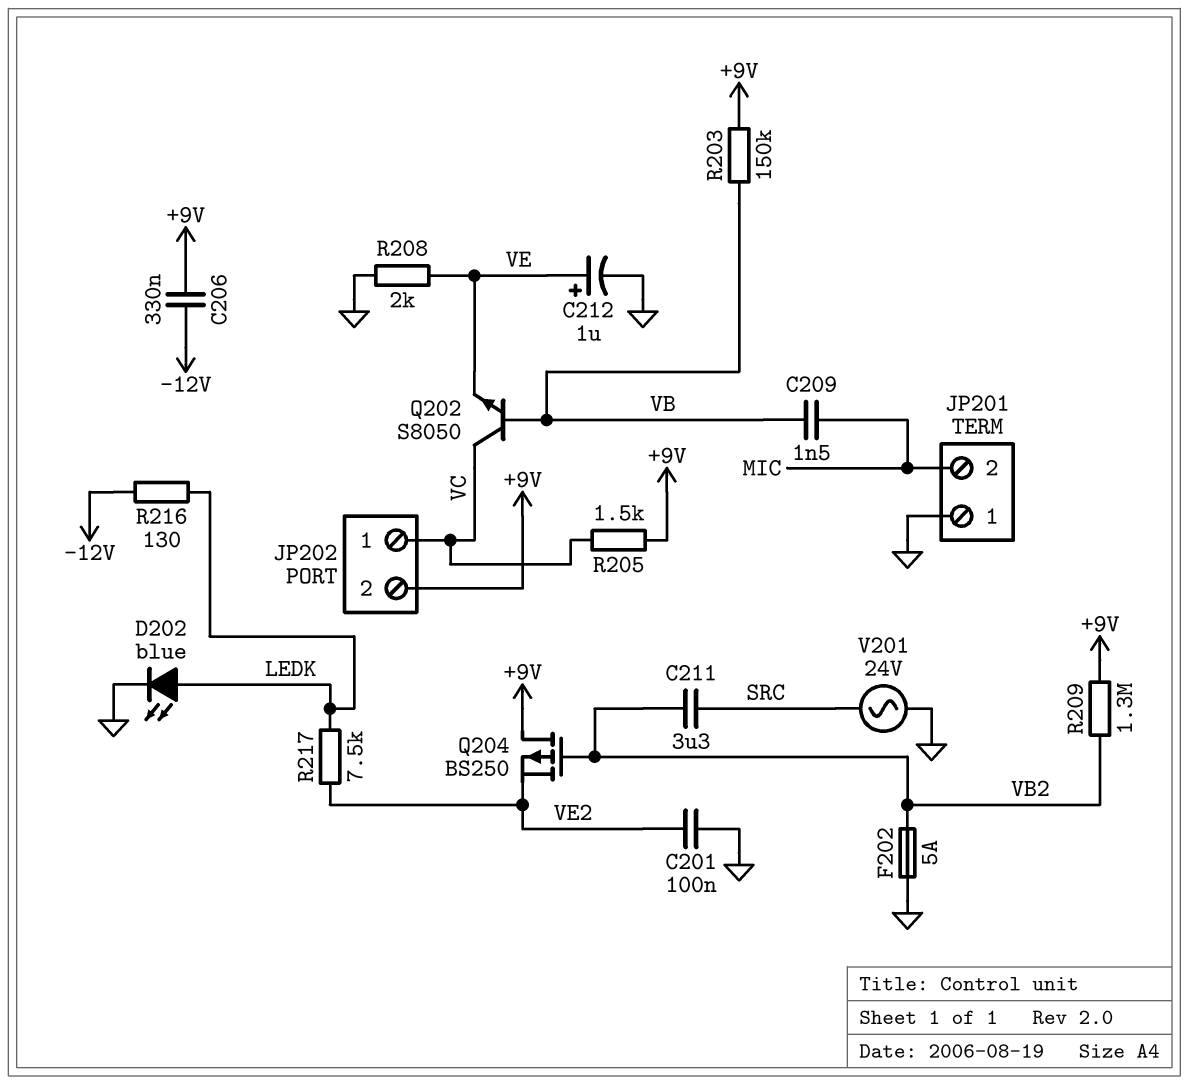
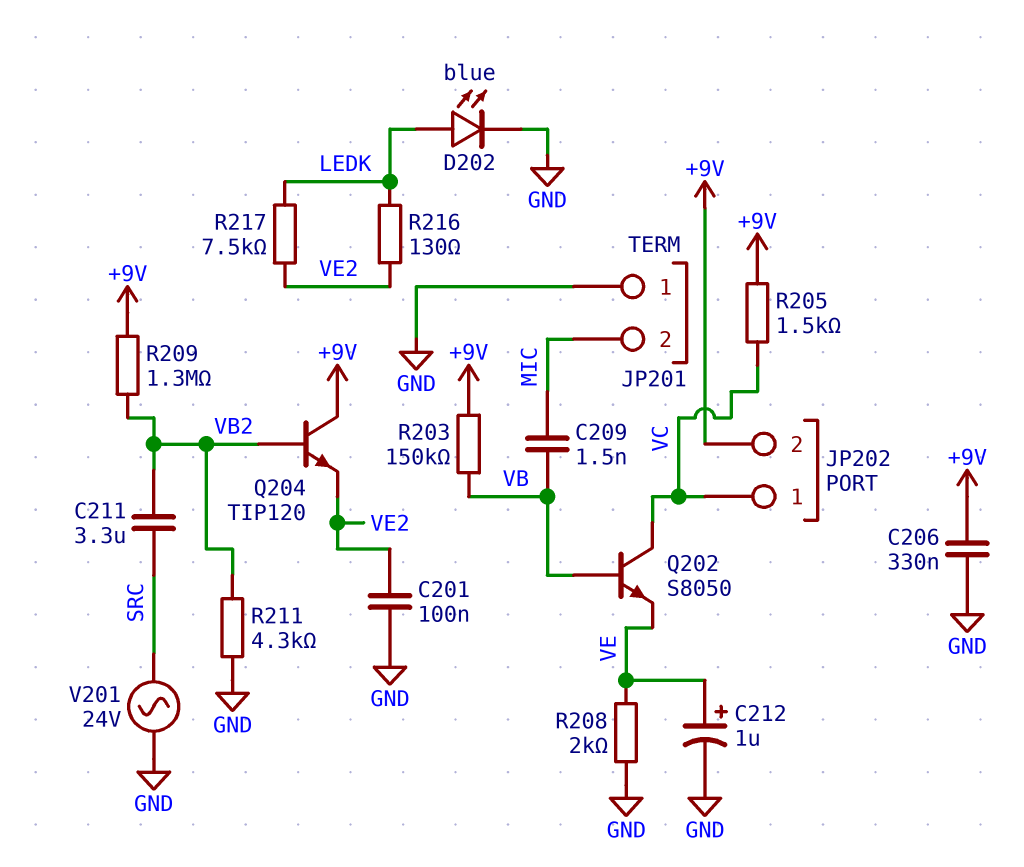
C206: 330nF (+9V, -12V) -> 330nF (+9V, GND)
F202: 5A (GND, VB2) -> none
Q204: PMOS BS250 (G VB2, D +9V, S VE2) -> NPN TIP120 (B VB2, C +9V, E VE2)
R211: none -> 4.3k (GND, VB2)
R216: 130 (-12V, LEDK) -> 130 (LEDK, VE2)

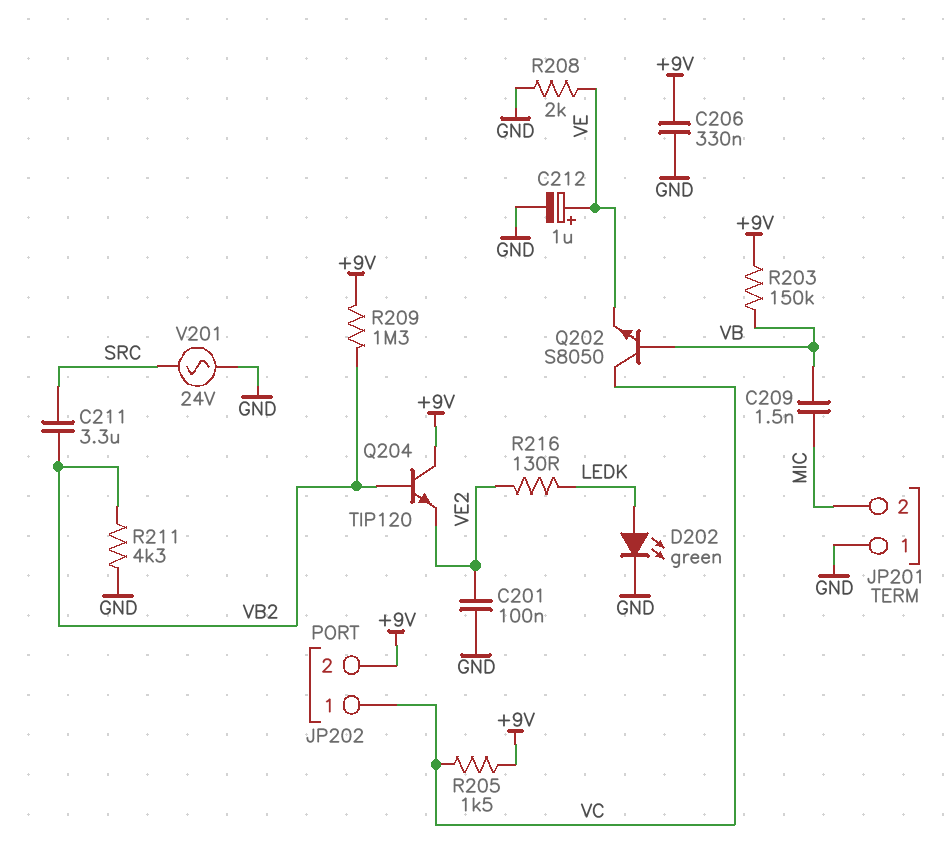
D202: LED blue (A LEDK, K GND) -> LED green (A LEDK, K GND)
R217: 7.5k (LEDK, VE2) -> none

